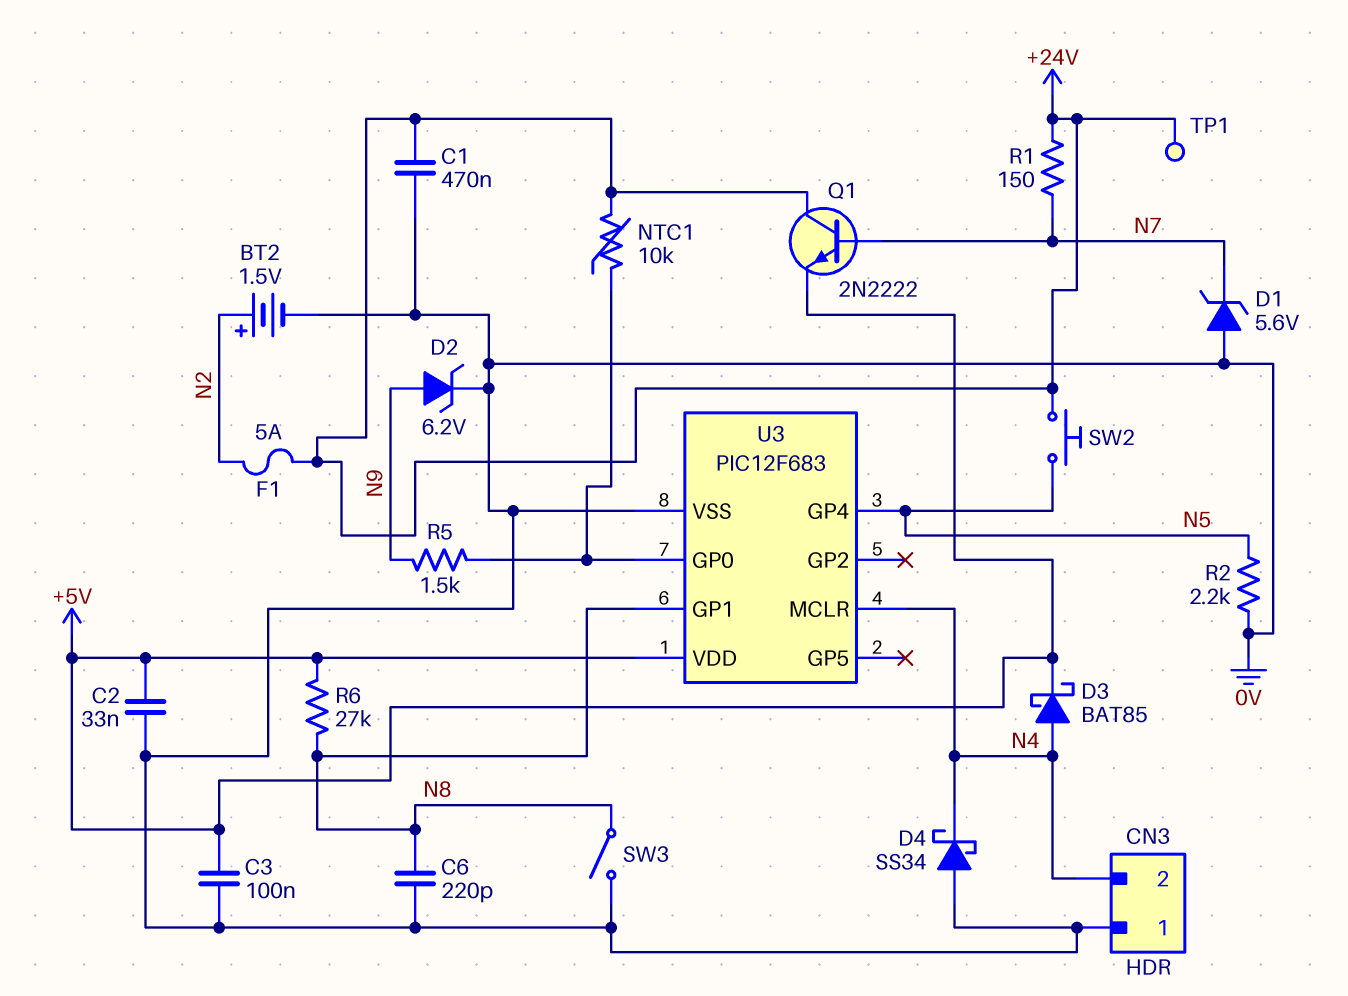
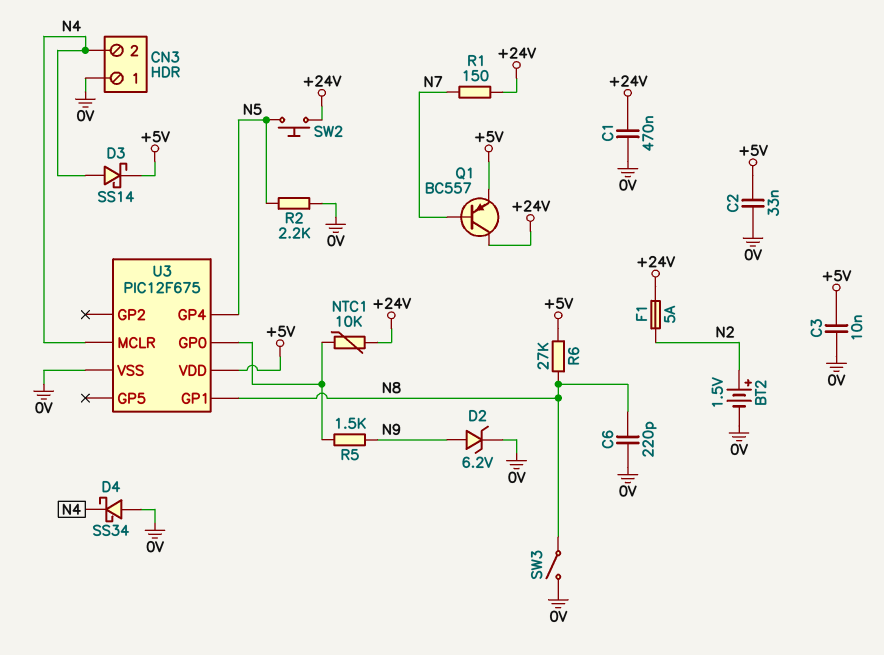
C3: 100nF (+5V, 0V) -> 10nF (+5V, 0V)
D1: zener 5.6V (A 0V, K N7) -> none
D3: schottky BAT85 (A N4, K +5V) -> schottky SS14 (A N4, K +5V)
Q1: NPN 2N2222 (B N7, C +24V, E +5V) -> PNP BC557 (B N7, C +24V, E +5V)
TP1: test point (+24V) -> none
U3: PIC12F683 -> PIC12F675

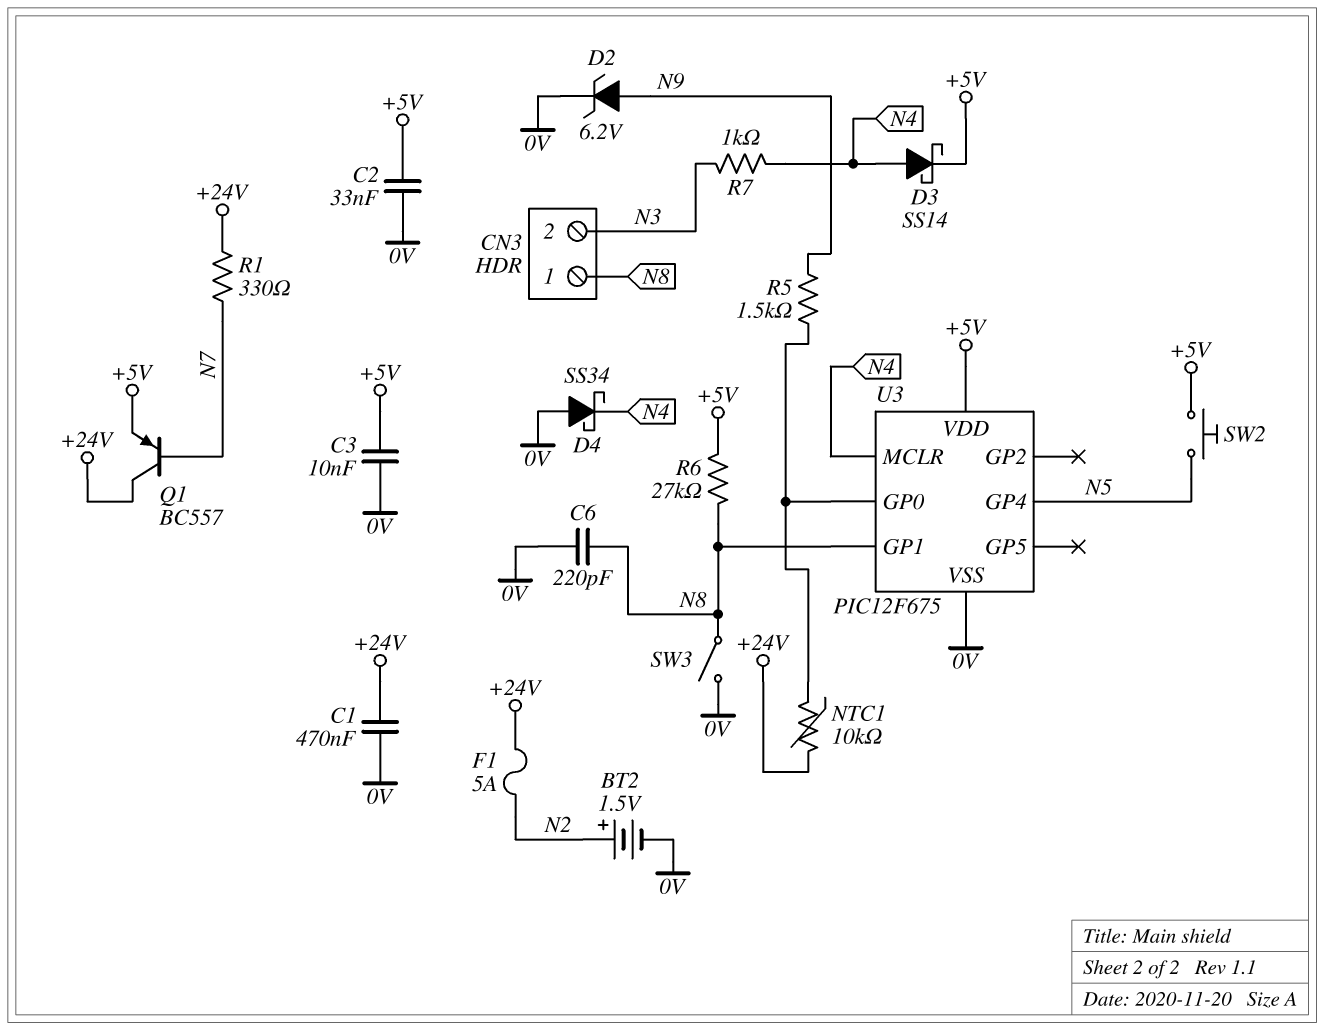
CN3 pin 1: 0V -> N8
CN3 pin 2: N4 -> N3
R1: 150 (+24V, N7) -> 330 (+24V, N7)
R2: 2.2k (0V, N5) -> none
R7: none -> 1k (N3, N4)
SW2: button (+24V, N5) -> button (+5V, N5)

